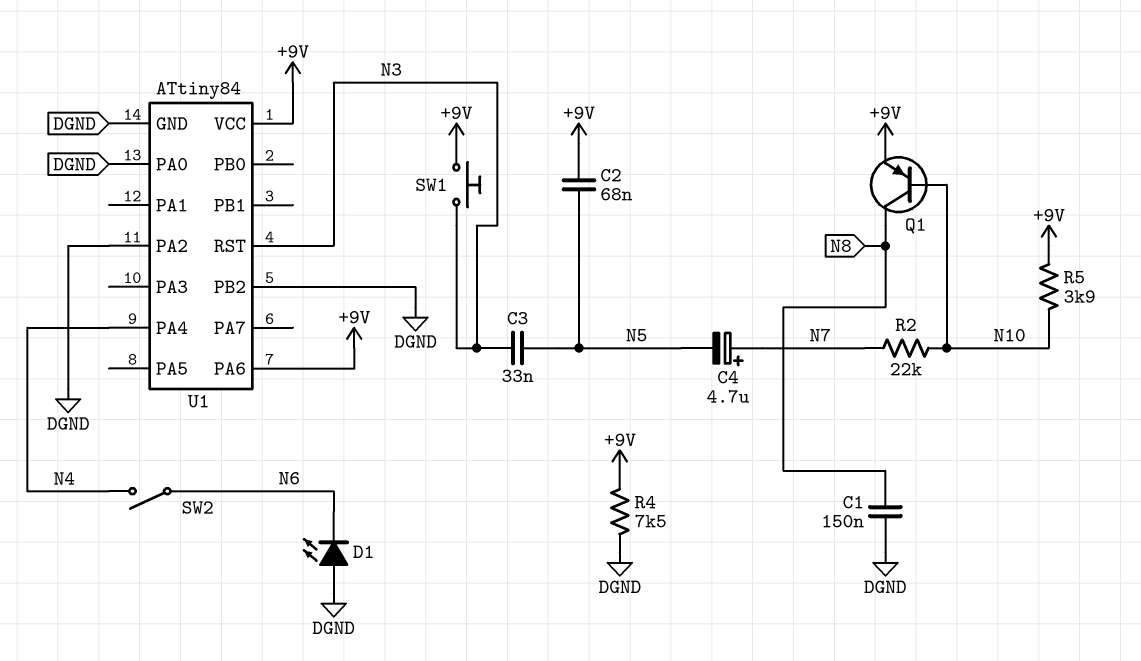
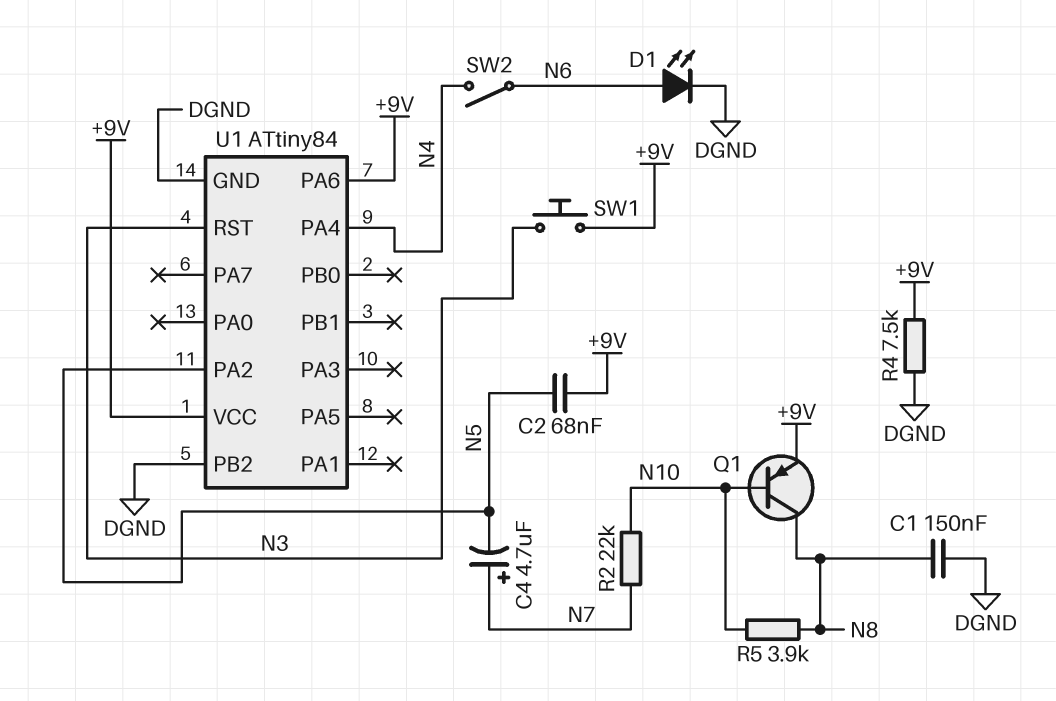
C3: 33nF (N3, N5) -> none
D1: LED (A DGND, K N6) -> LED (A N6, K DGND)
R5: 3.9k (+9V, N10) -> 3.9k (N8, N10)
U1 pin PA0: DGND -> none
U1 pin PA2: DGND -> N5

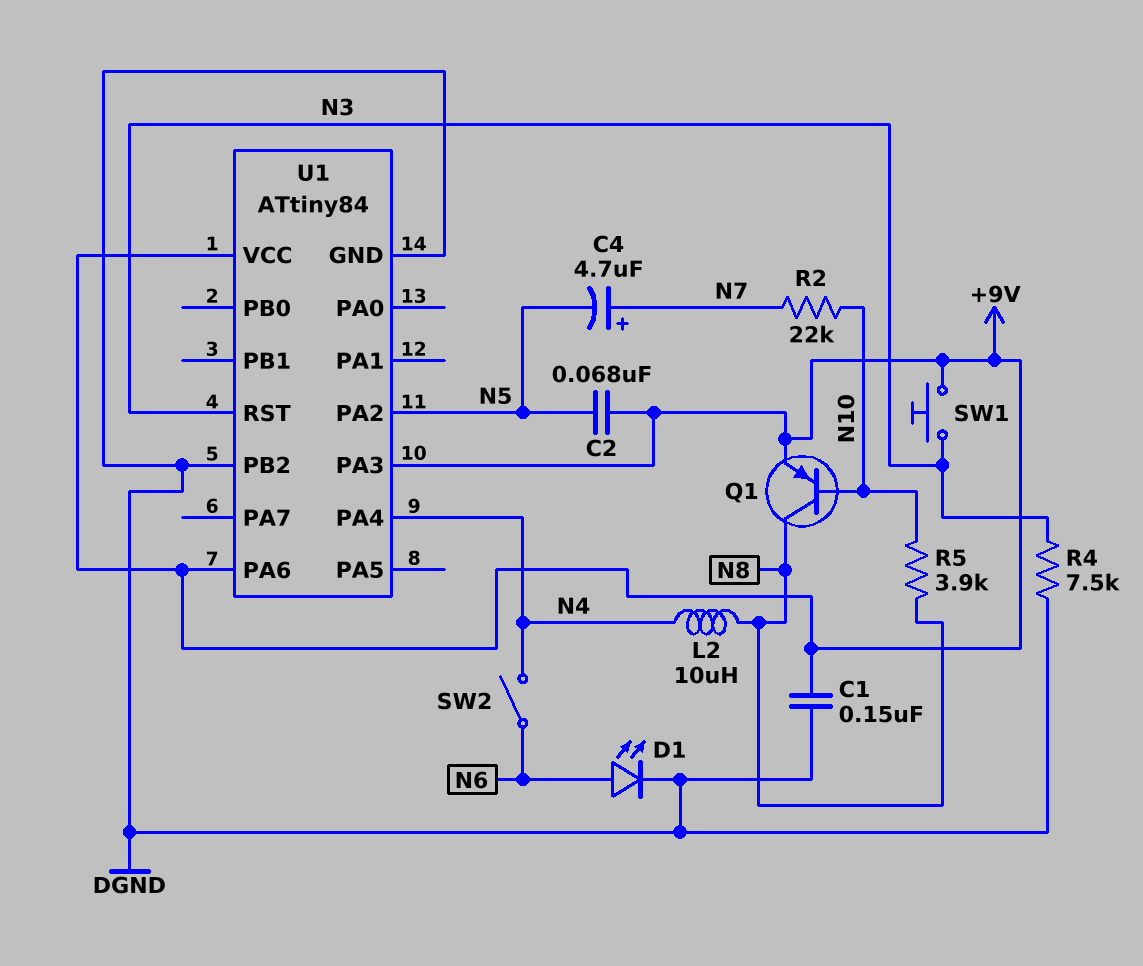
C1: 150nF (DGND, N8) -> 150nF (+9V, DGND)
L2: none -> 10uH (N4, N8)
R4: 7.5k (+9V, DGND) -> 7.5k (DGND, N3)
U1 pin PA3: none -> +9V

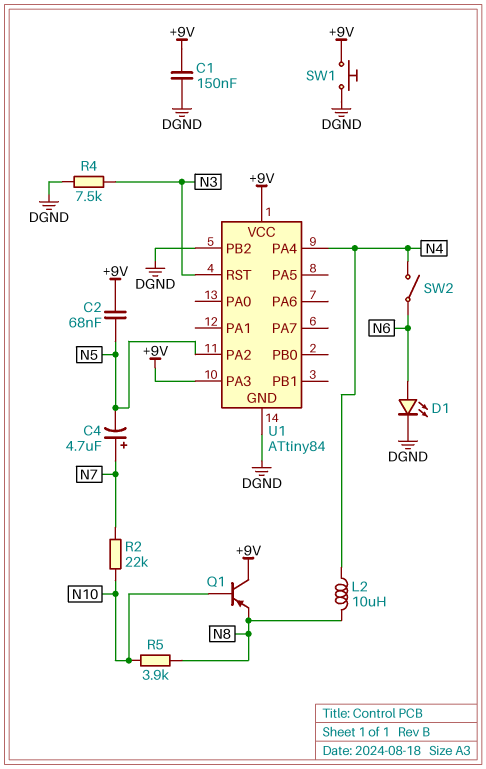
Q1: PNP (B N10, C N8, E +9V) -> PNP (B N10, C +9V, E N8)
SW1: button (+9V, N3) -> button (+9V, DGND)
U1 pin PA6: +9V -> none

